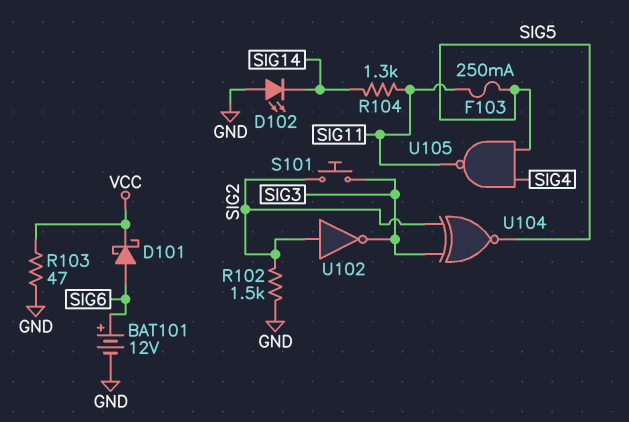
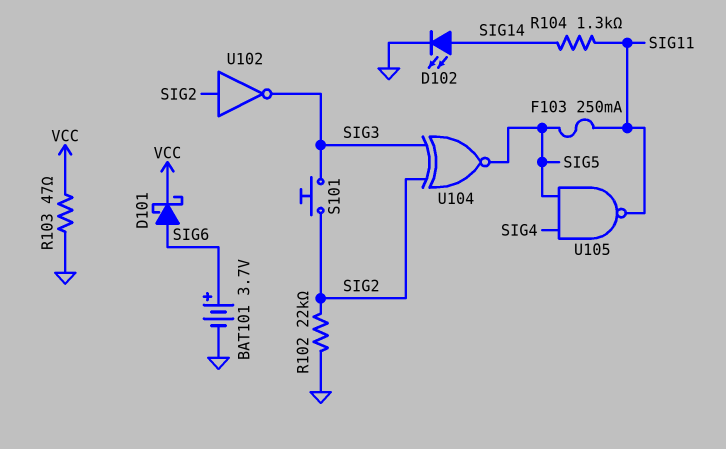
BAT101: 12V (plus SIG6, minus GND) -> 3.7V (plus SIG6, minus GND)
D102: LED (A GND, K SIG14) -> LED (A SIG14, K GND)
R102: 1.5k (GND, SIG2) -> 22k (GND, SIG2)

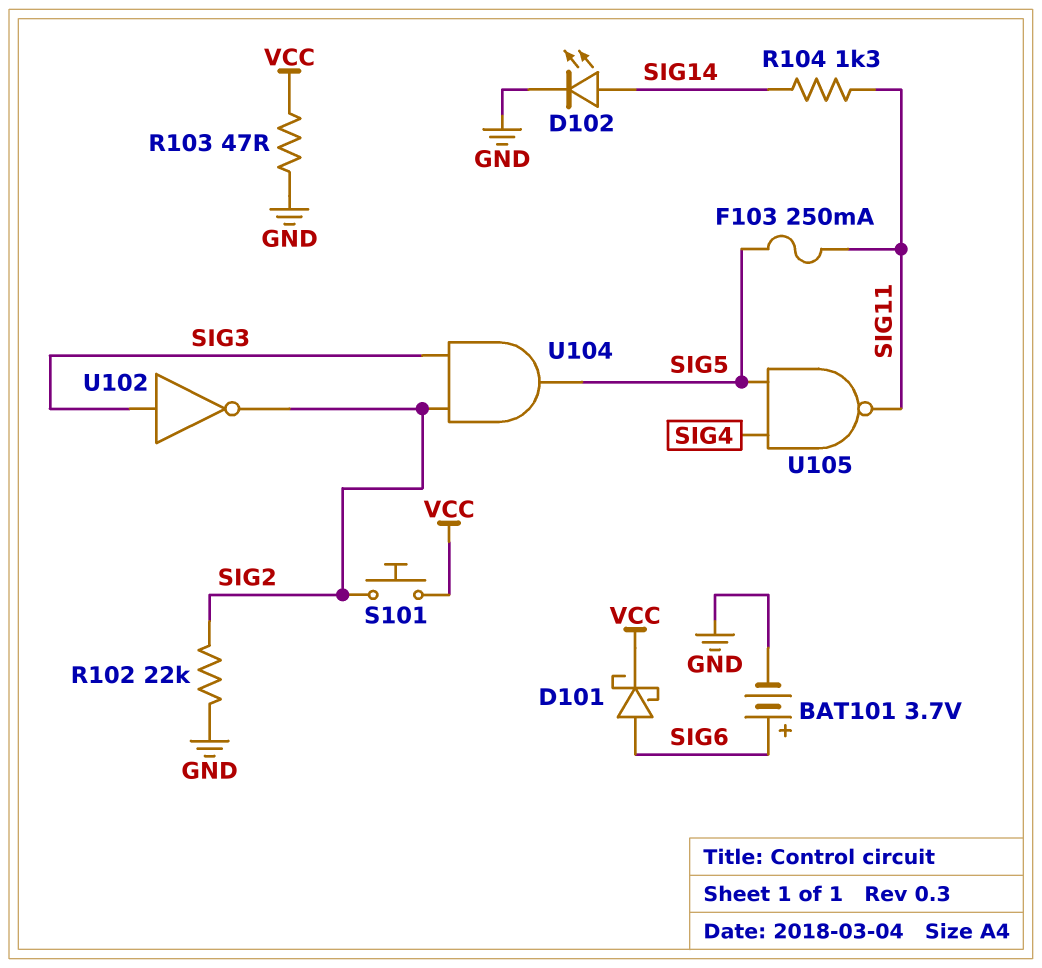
S101: button (SIG2, SIG3) -> button (SIG2, VCC)
U102: NOT (in SIG2, out SIG3) -> NOT (in SIG3, out SIG2)
U104: XNOR (in SIG2, in SIG3, out SIG5) -> AND (in SIG2, in SIG3, out SIG5)

